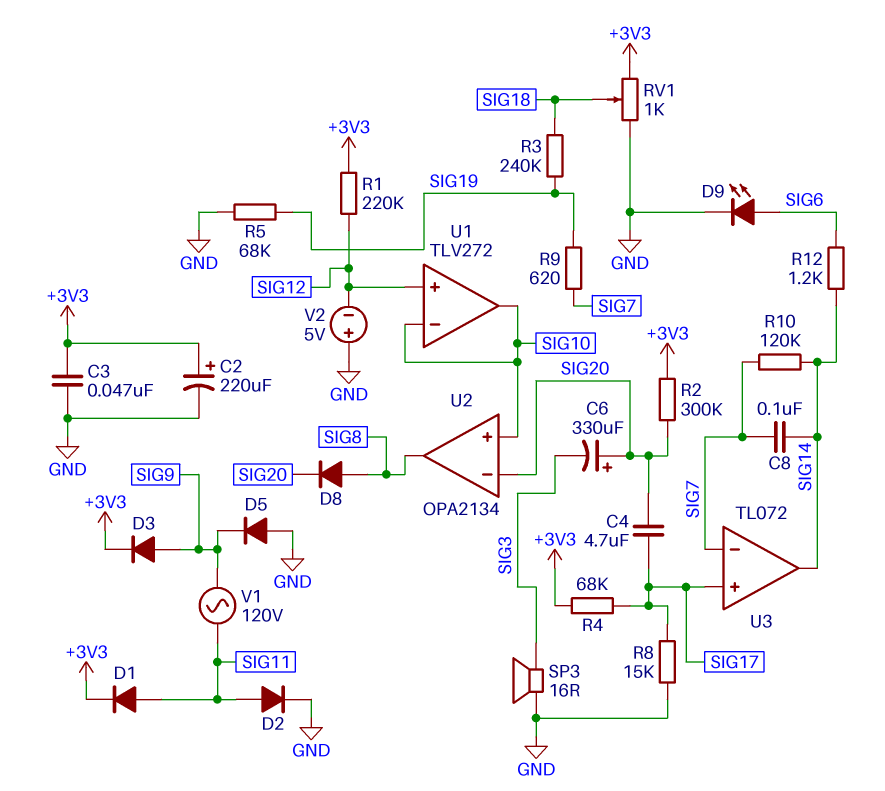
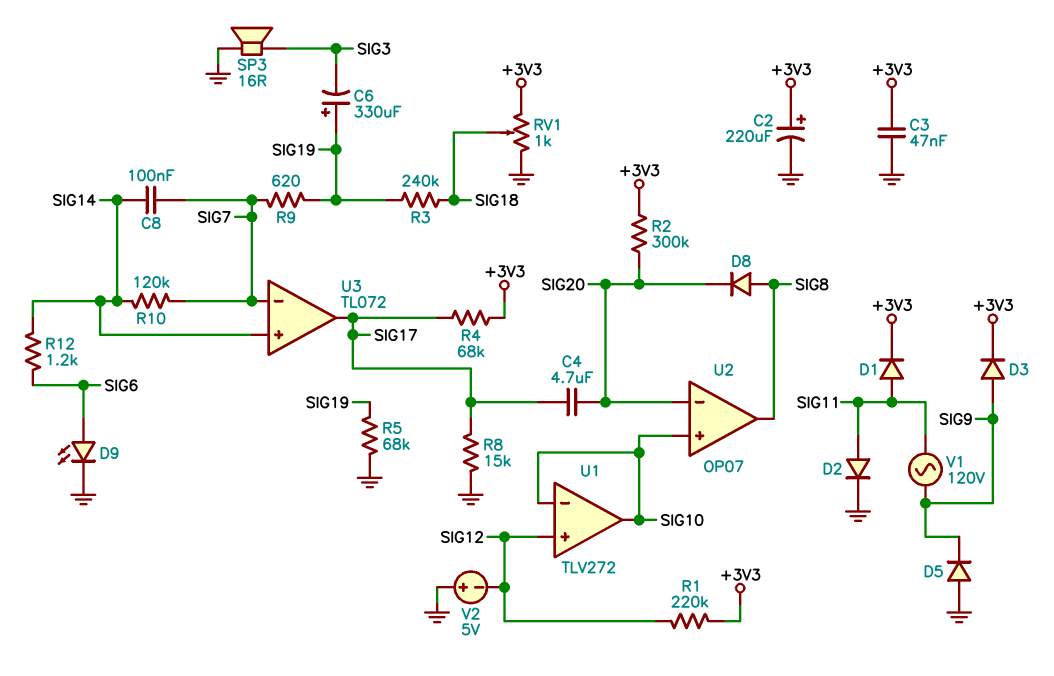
C6: 330uF (plus SIG20, minus SIG3) -> 330uF (plus SIG19, minus SIG3)
U2: OPA2134 -> OP07
U3 pin in+: SIG17 -> SIG14
U3 pin out: SIG14 -> SIG17

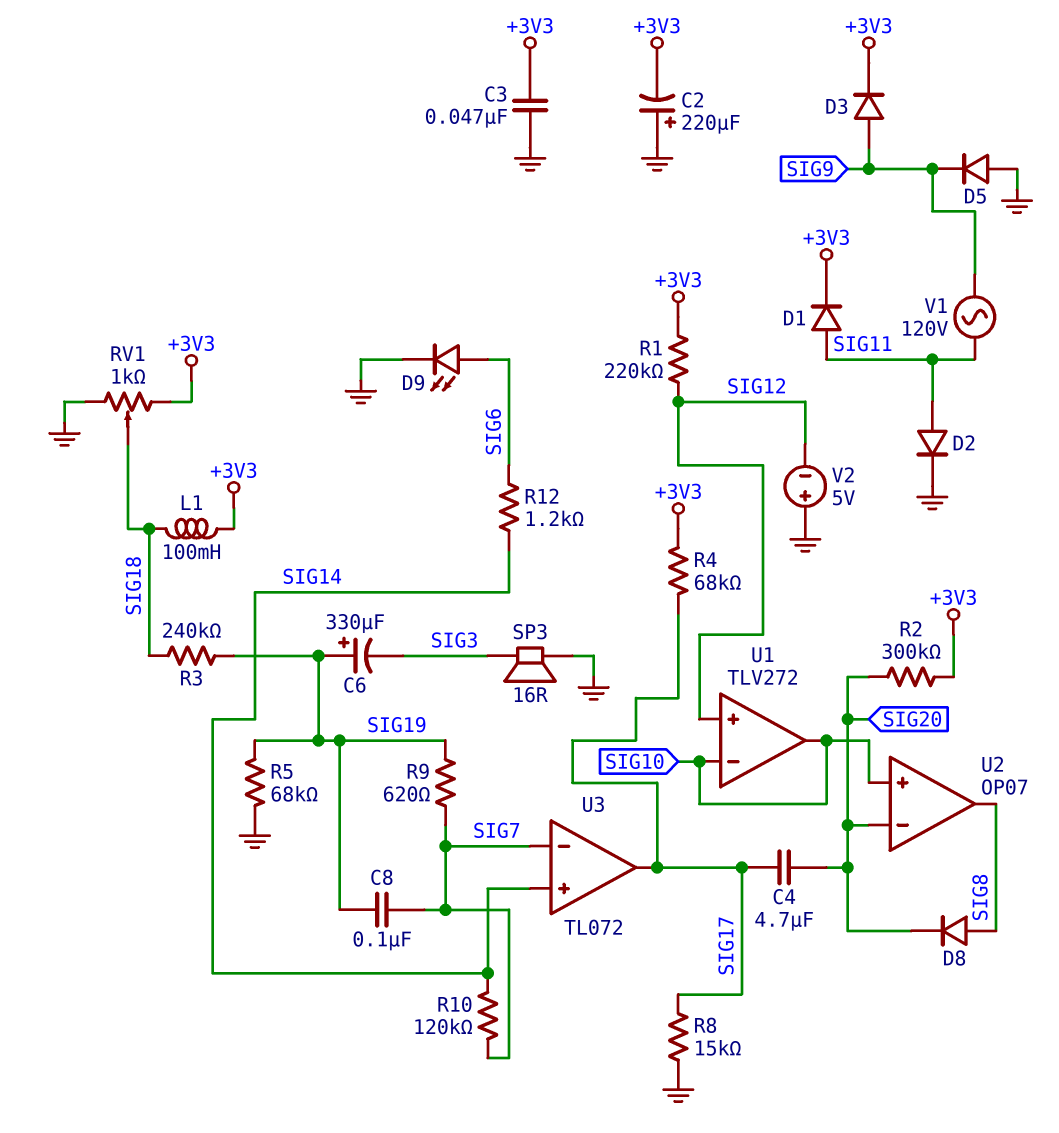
C2: 220uF (plus +3V3, minus GND) -> 220uF (plus GND, minus +3V3)
C8: 100nF (SIG7, SIG14) -> 100nF (SIG7, SIG19)
L1: none -> 100mH (+3V3, SIG18)

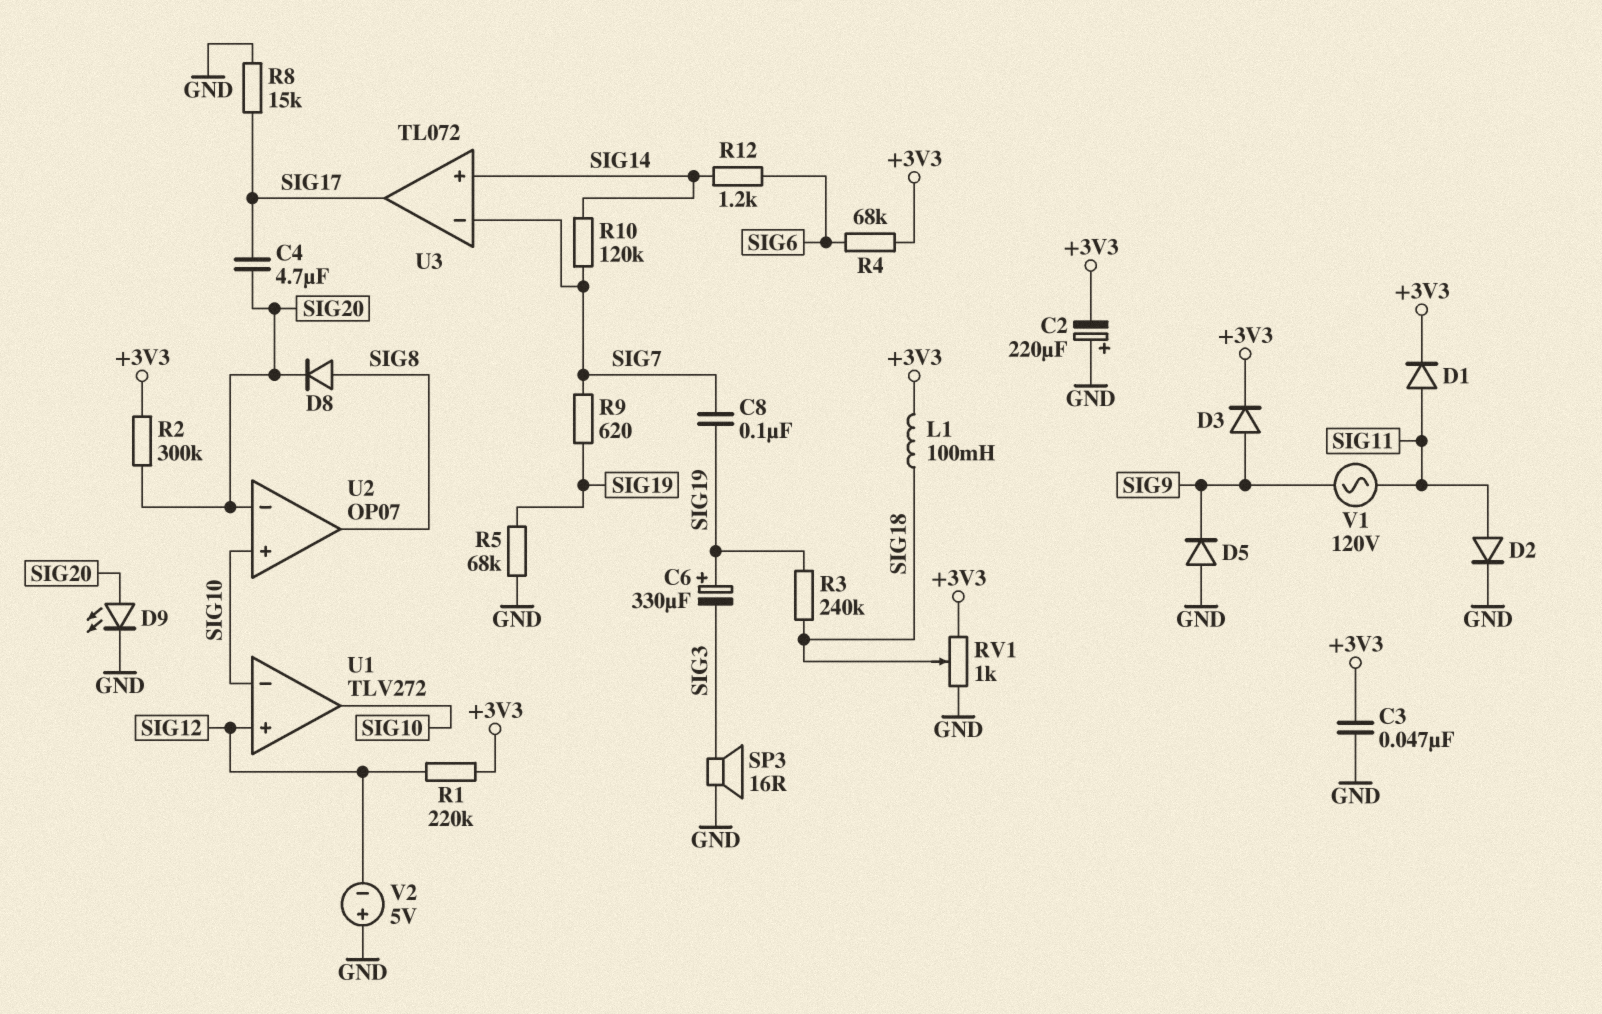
D9: LED (A SIG6, K GND) -> LED (A SIG20, K GND)
R4: 68k (+3V3, SIG17) -> 68k (+3V3, SIG6)

